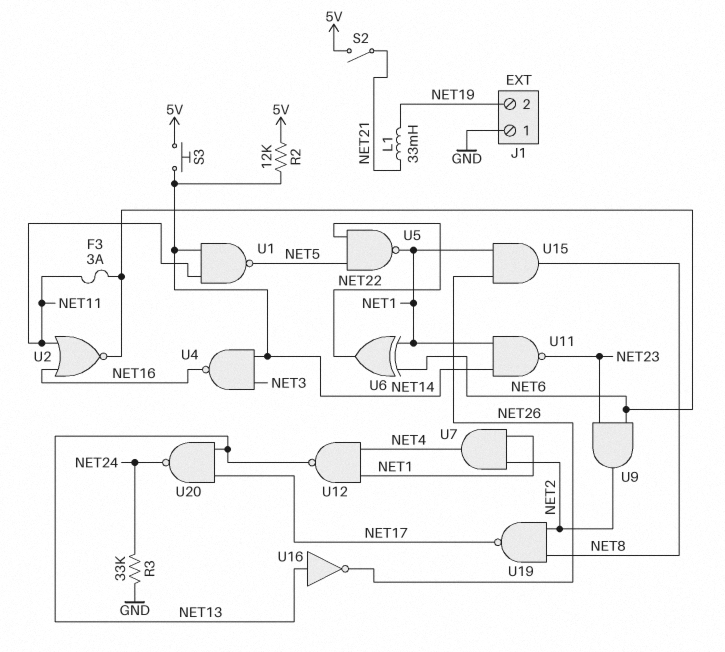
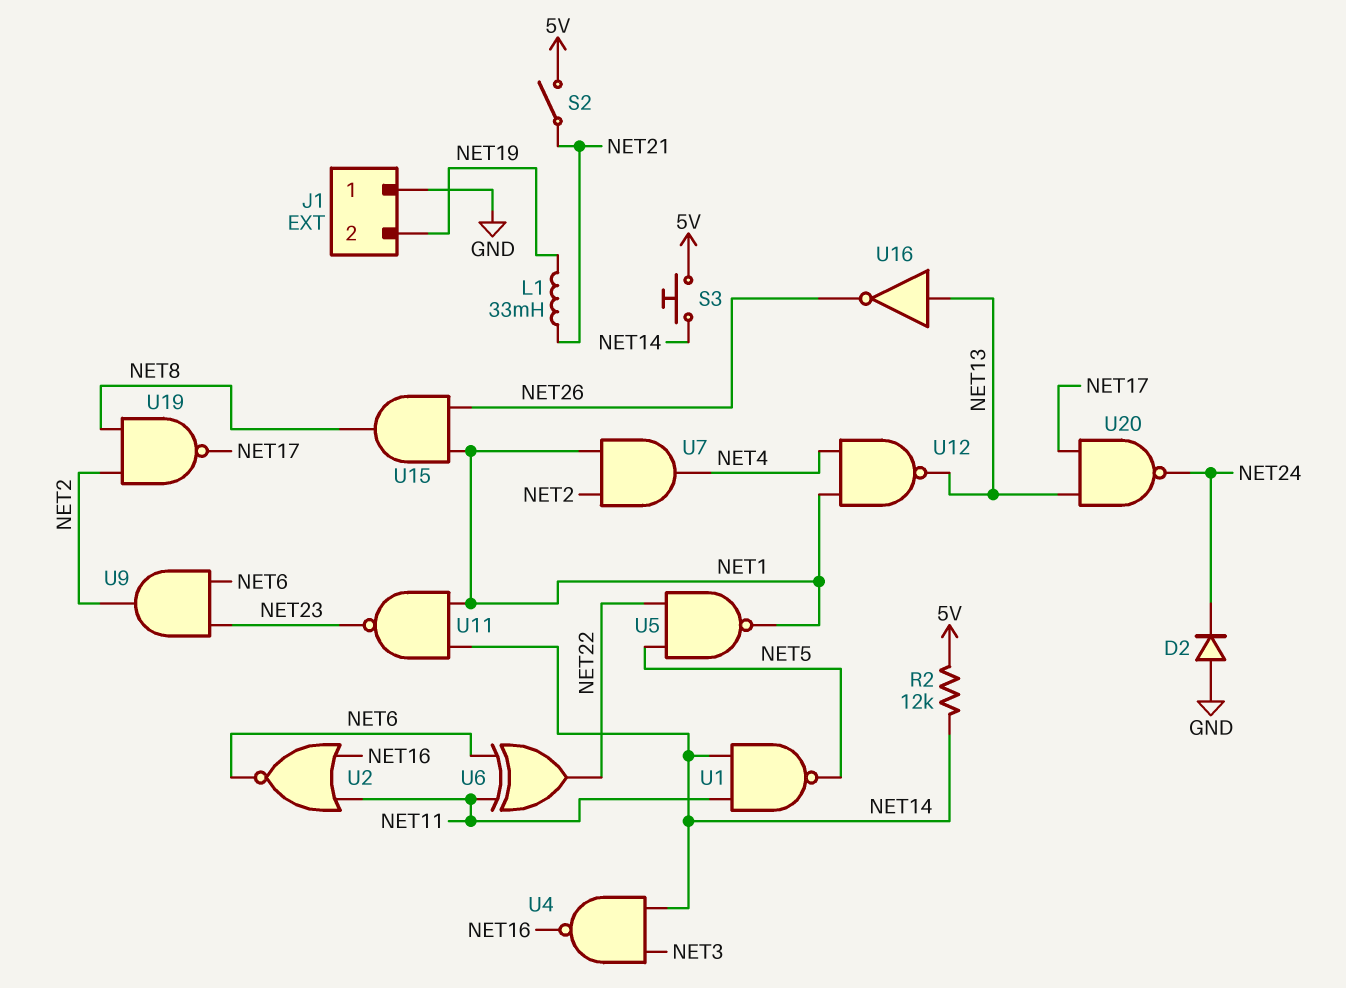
D2: none -> diode (A GND, K NET24)
F3: 3A (NET6, NET11) -> none
R3: 33k (GND, NET24) -> none
U6: XOR (in NET1, in NET6, out NET22) -> XOR (in NET6, in NET11, out NET22)

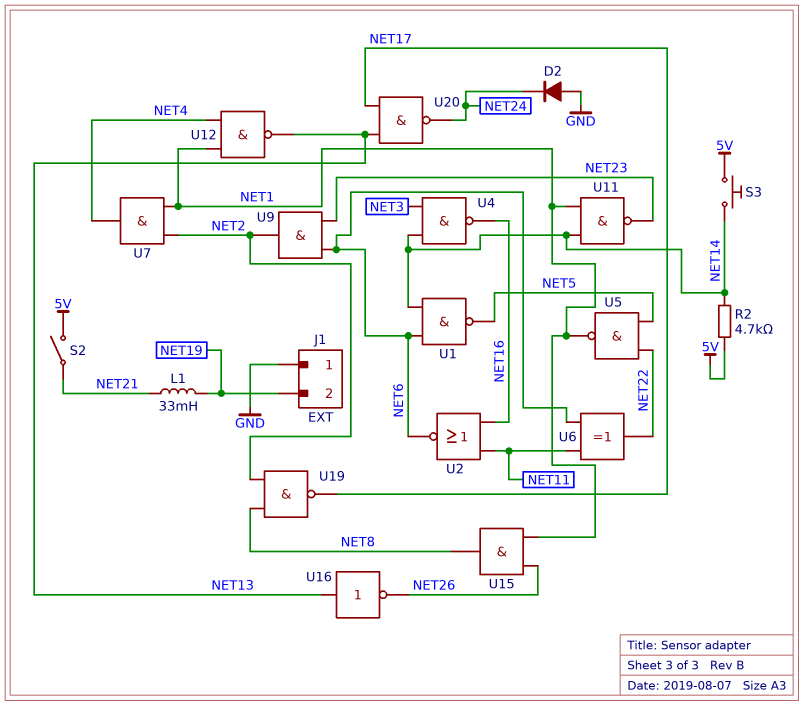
R2: 12k (5V, NET14) -> 4.7k (5V, NET14)
U1: NAND (in NET11, in NET14, out NET5) -> NAND (in NET6, in NET14, out NET5)

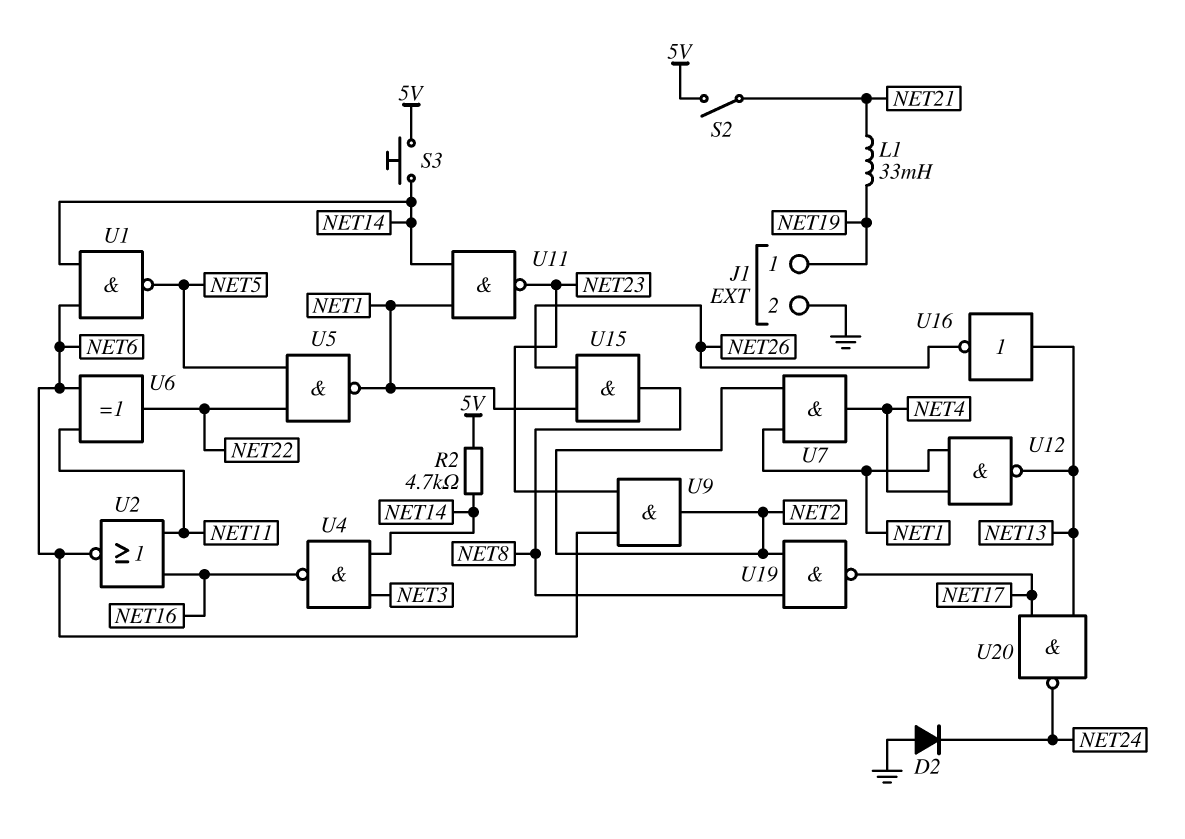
J1 pin 1: GND -> NET19
J1 pin 2: NET19 -> GND

